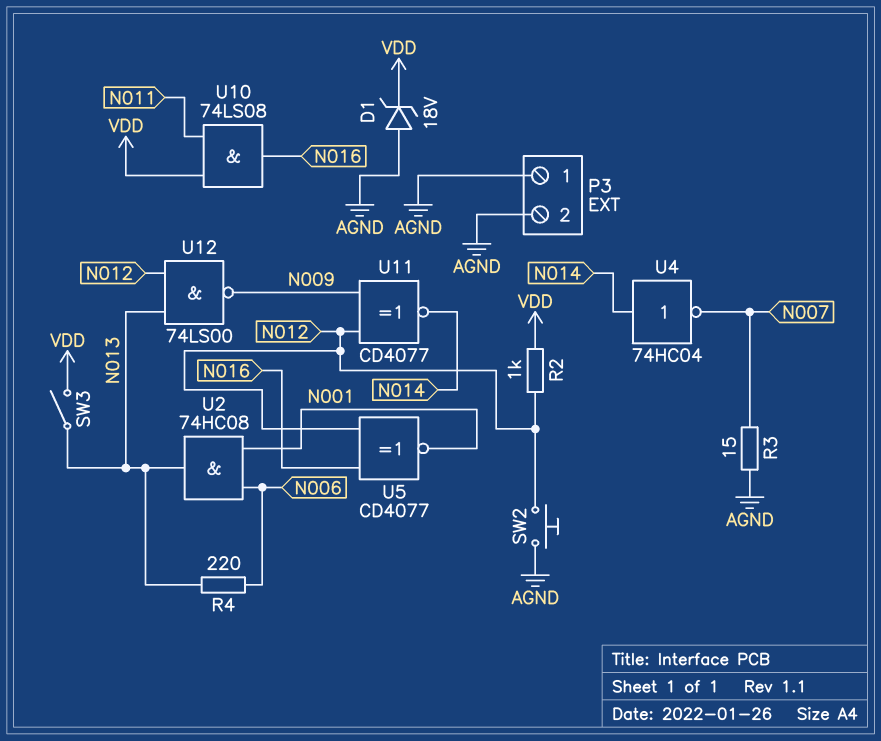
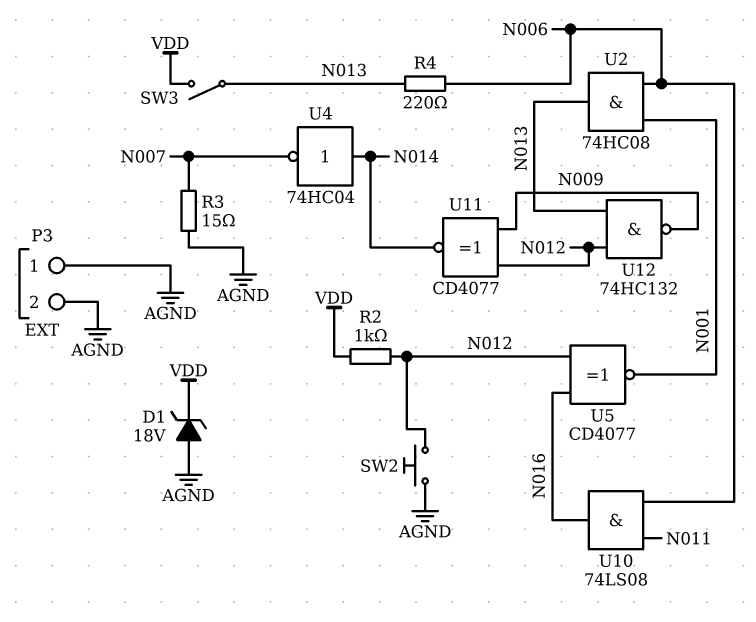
U10: AND 74LS08 (in N011, in VDD, out N016) -> AND 74LS08 (in N006, in N011, out N016)
U12: NAND 74LS00 (in N012, in N013, out N009) -> NAND 74HC132 (in N012, in N013, out N009)

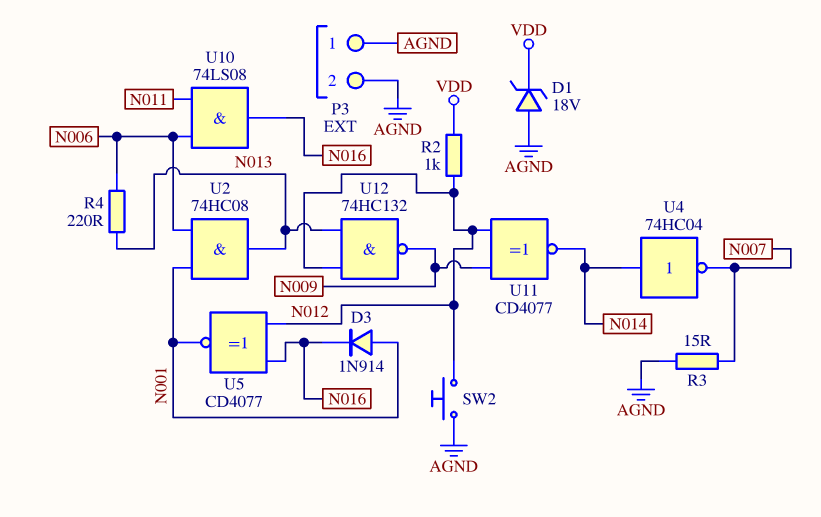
D3: none -> diode 1N914 (A N001, K N016)
SW3: switch (N013, VDD) -> none

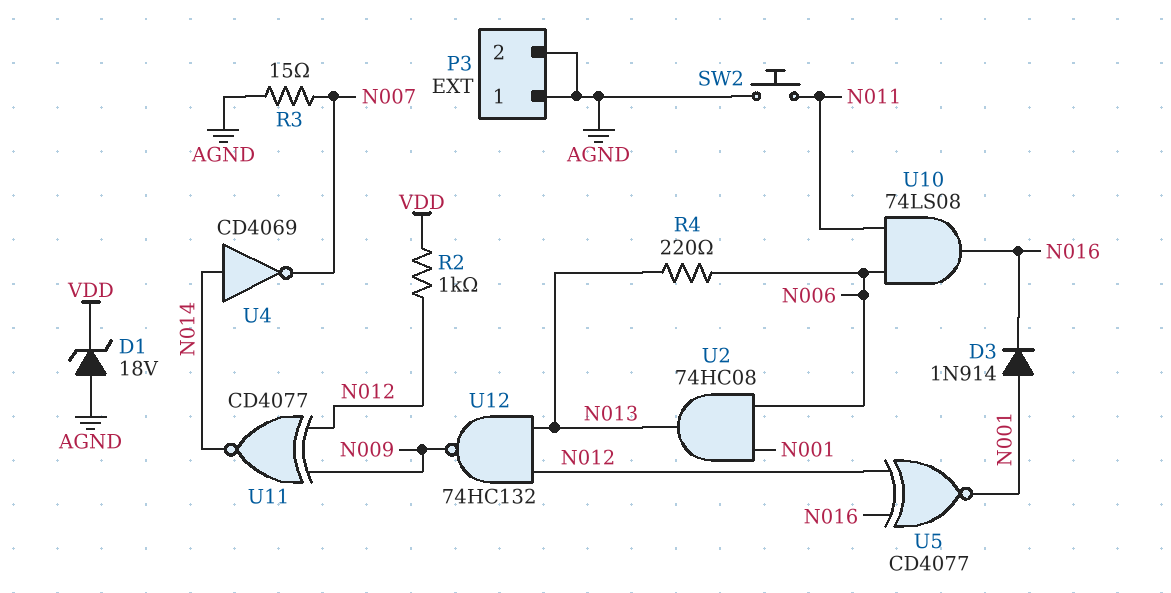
SW2: button (AGND, N012) -> button (AGND, N011)
U4: NOT 74HC04 (in N014, out N007) -> NOT CD4069 (in N014, out N007)

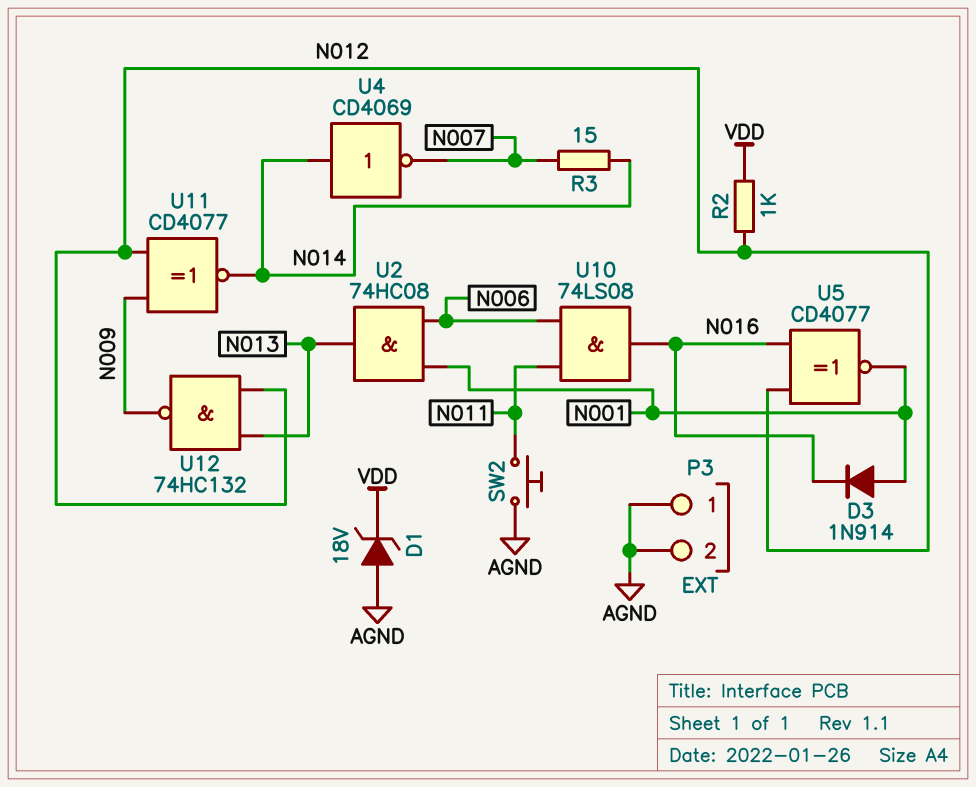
R3: 15 (AGND, N007) -> 15 (N007, N014)
R4: 220 (N006, N013) -> none

